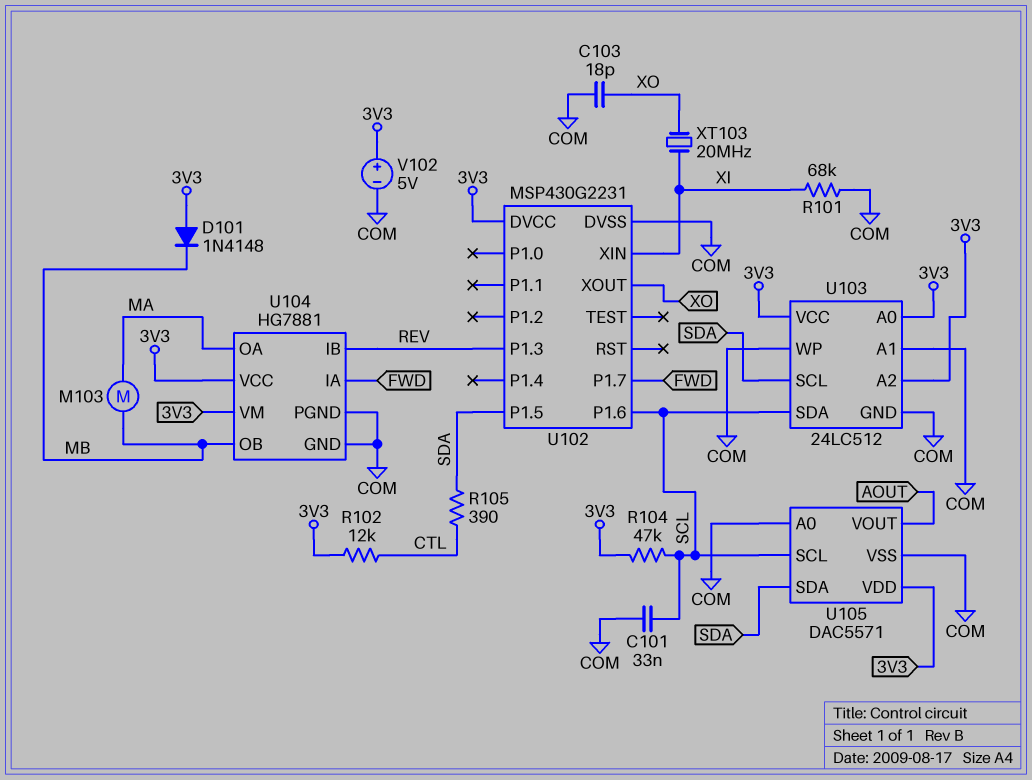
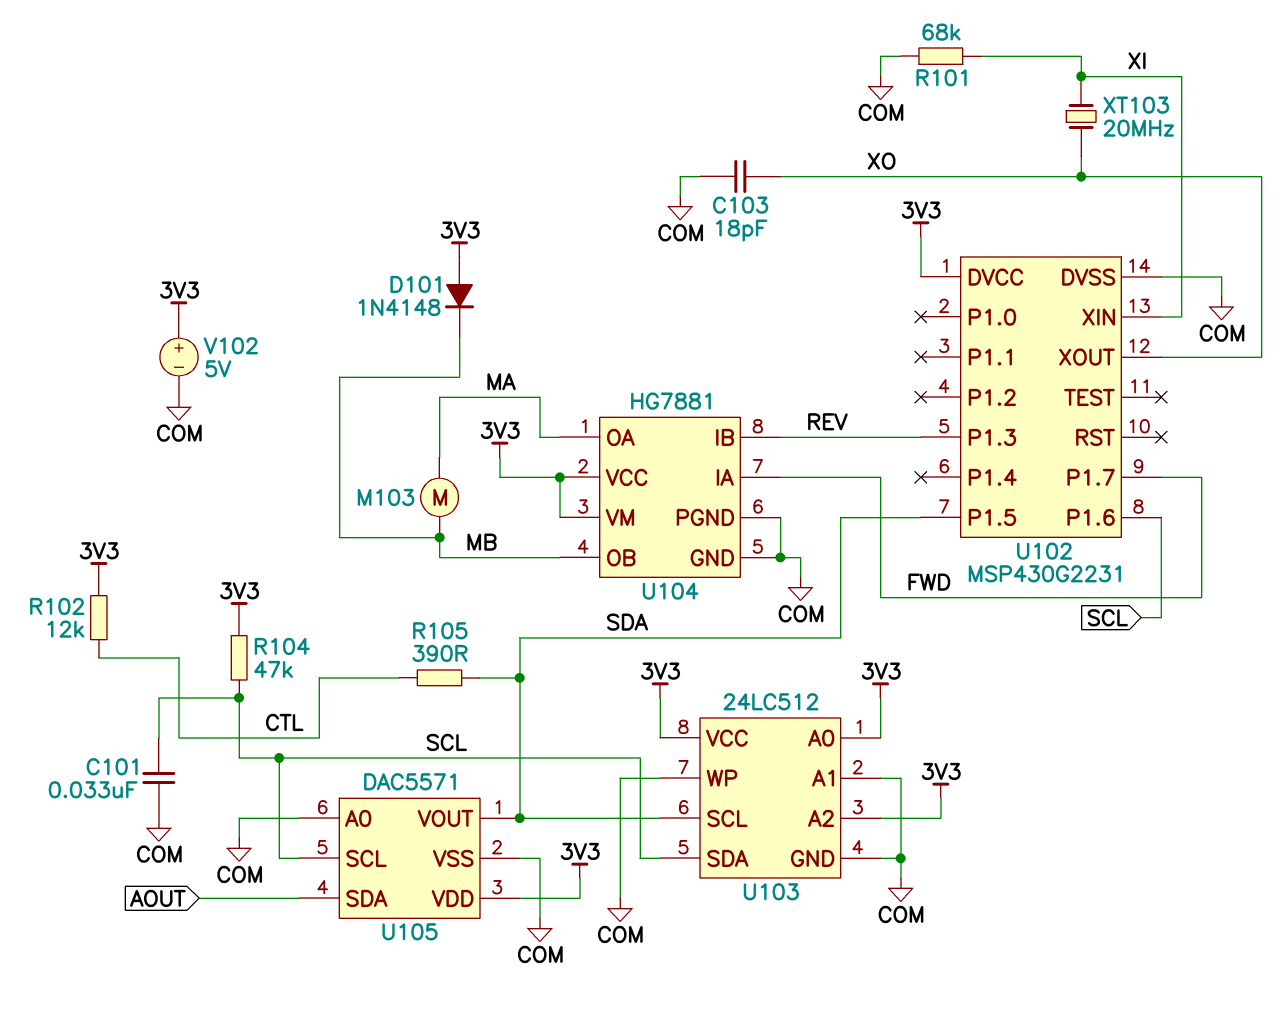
U105 pin SDA: SDA -> AOUT
U105 pin VOUT: AOUT -> SDA

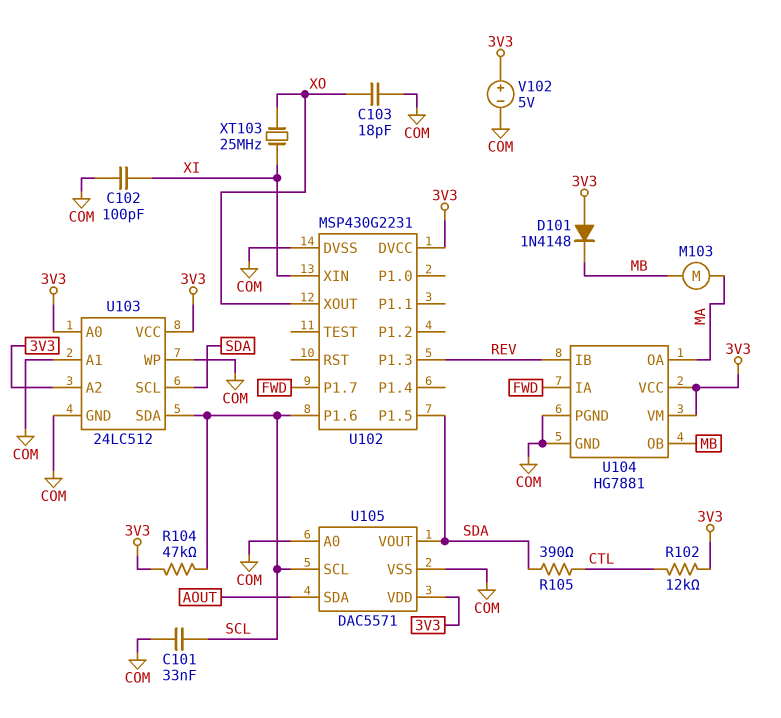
C102: none -> 100pF (COM, XI)
R101: 68k (COM, XI) -> none
XT103: 20MHz (XI, XO) -> 25MHz (XI, XO)

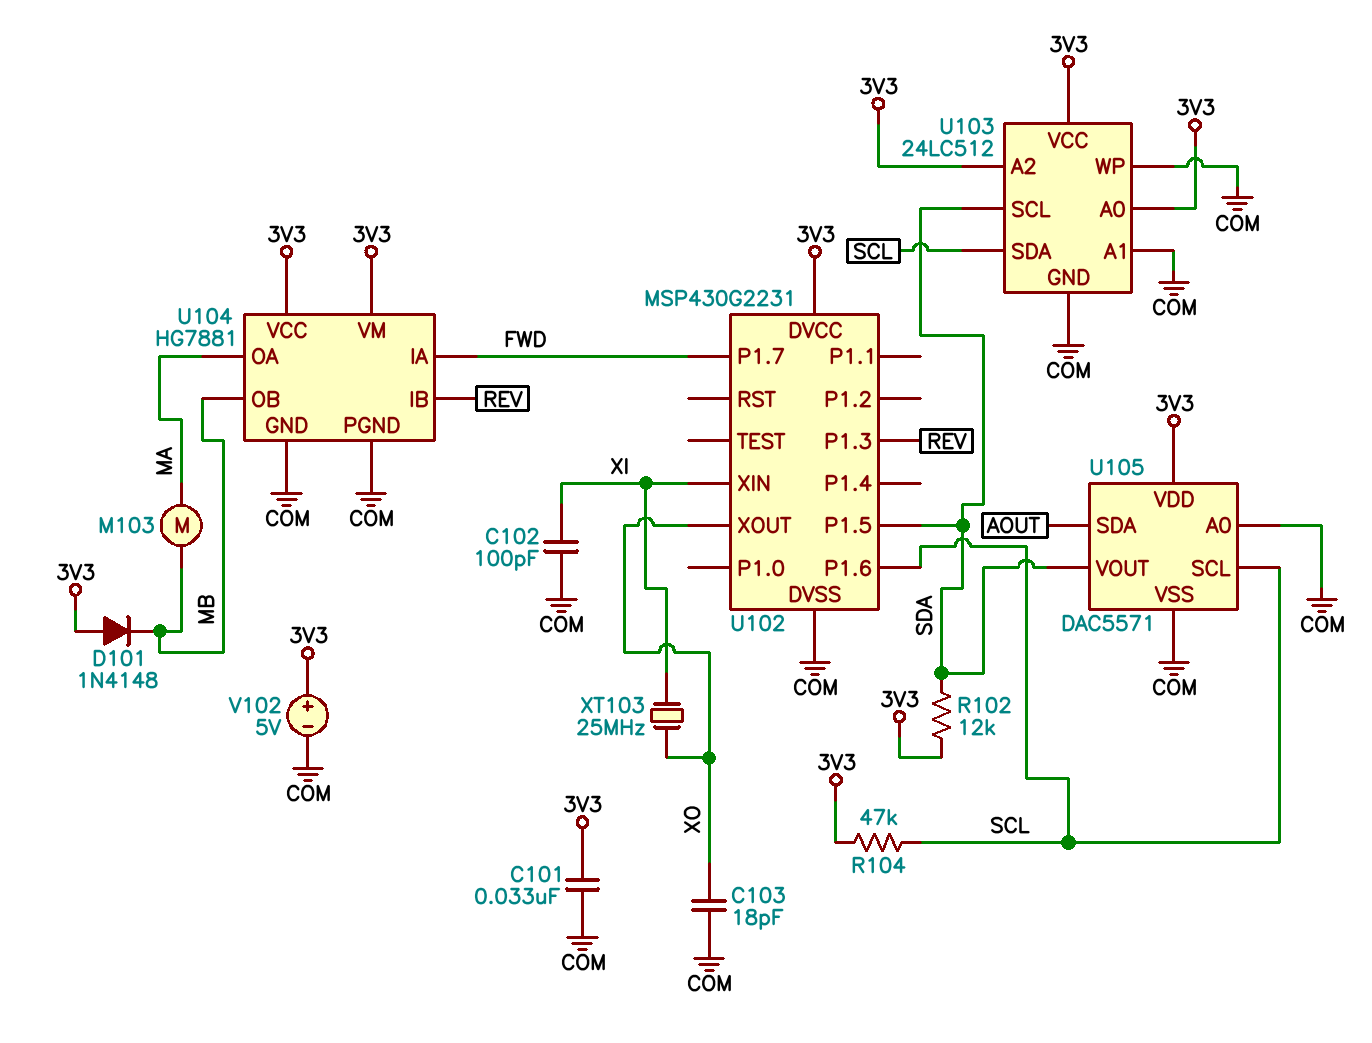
C101: 33nF (COM, SCL) -> 33nF (3V3, COM)
R102: 12k (3V3, CTL) -> 12k (3V3, SDA)
R105: 390 (CTL, SDA) -> none

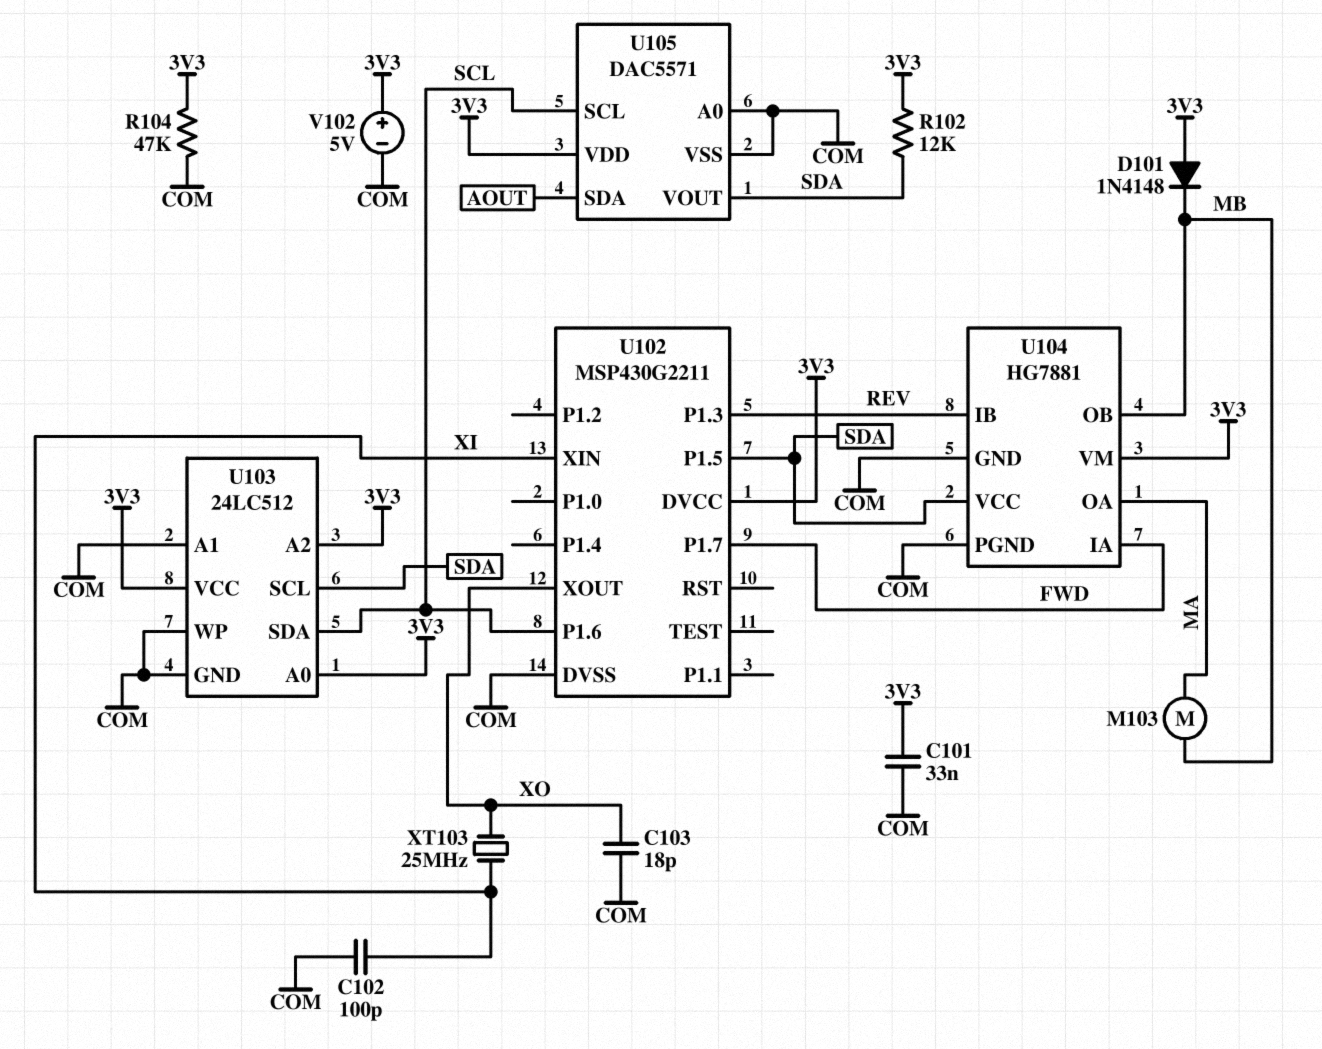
R104: 47k (3V3, SCL) -> 47k (3V3, COM)
U102: MSP430G2231 -> MSP430G2211
U104 pin VCC: 3V3 -> SDA

